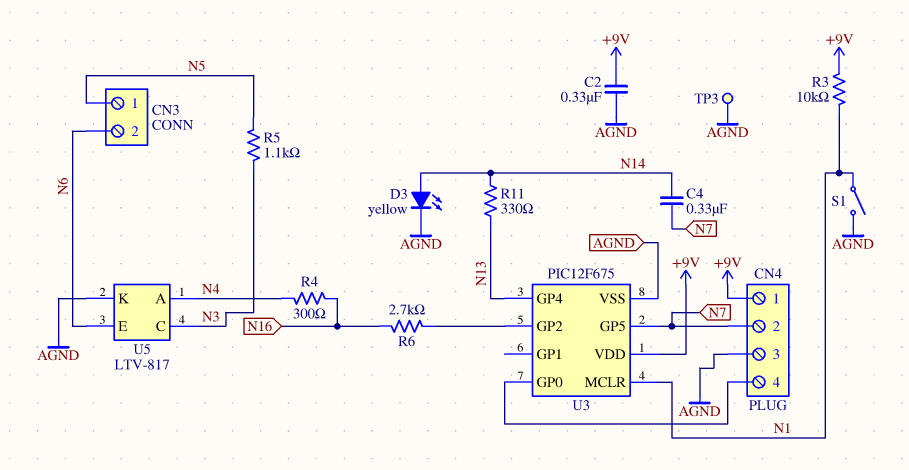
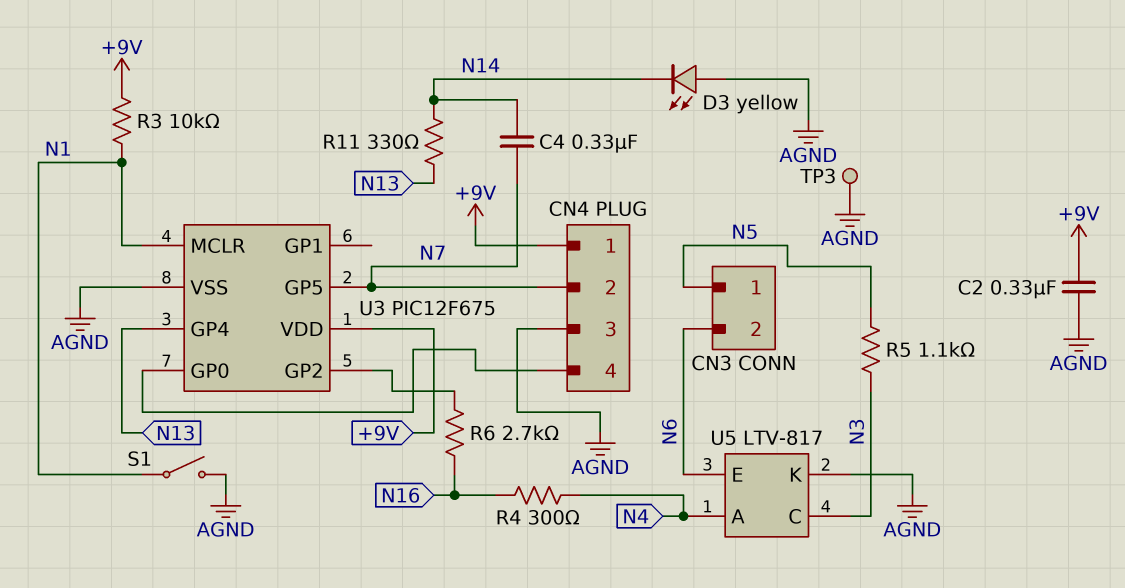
D3: LED yellow (A N14, K AGND) -> LED yellow (A AGND, K N14)

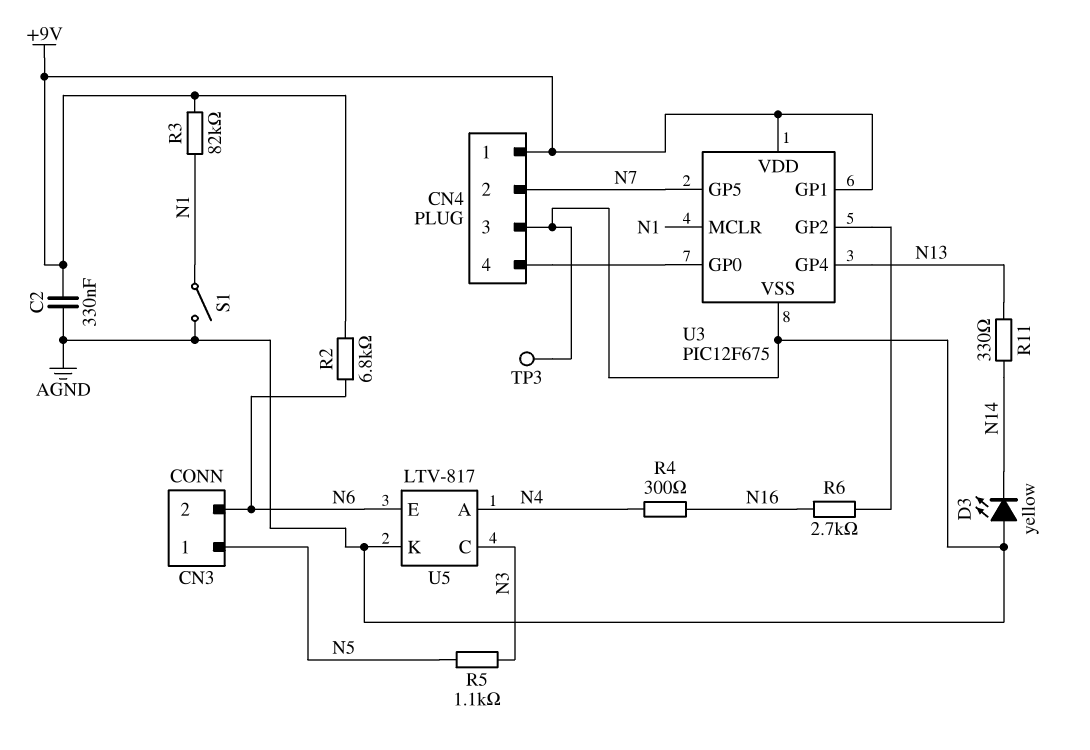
C4: 330nF (N7, N14) -> none
R2: none -> 6.8k (+9V, N6)
R3: 10k (+9V, N1) -> 82k (+9V, N1)
U3 pin GP1: none -> +9V

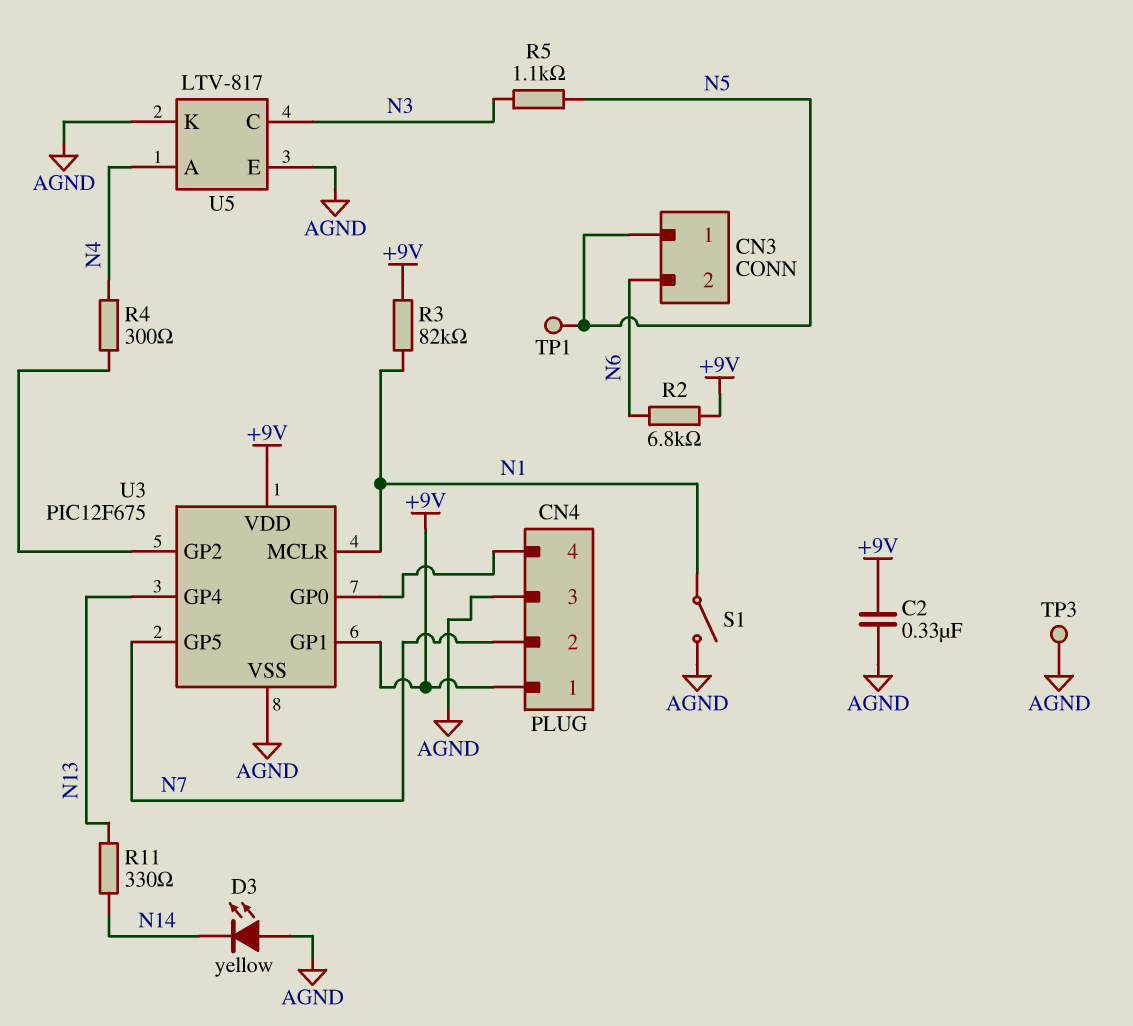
R4: 300 (N4, N16) -> 300 (N4, U3/GP2)
R6: 2.7k (N16, U3/GP2) -> none
TP1: none -> test point (N5)
U5 pin E: N6 -> AGND

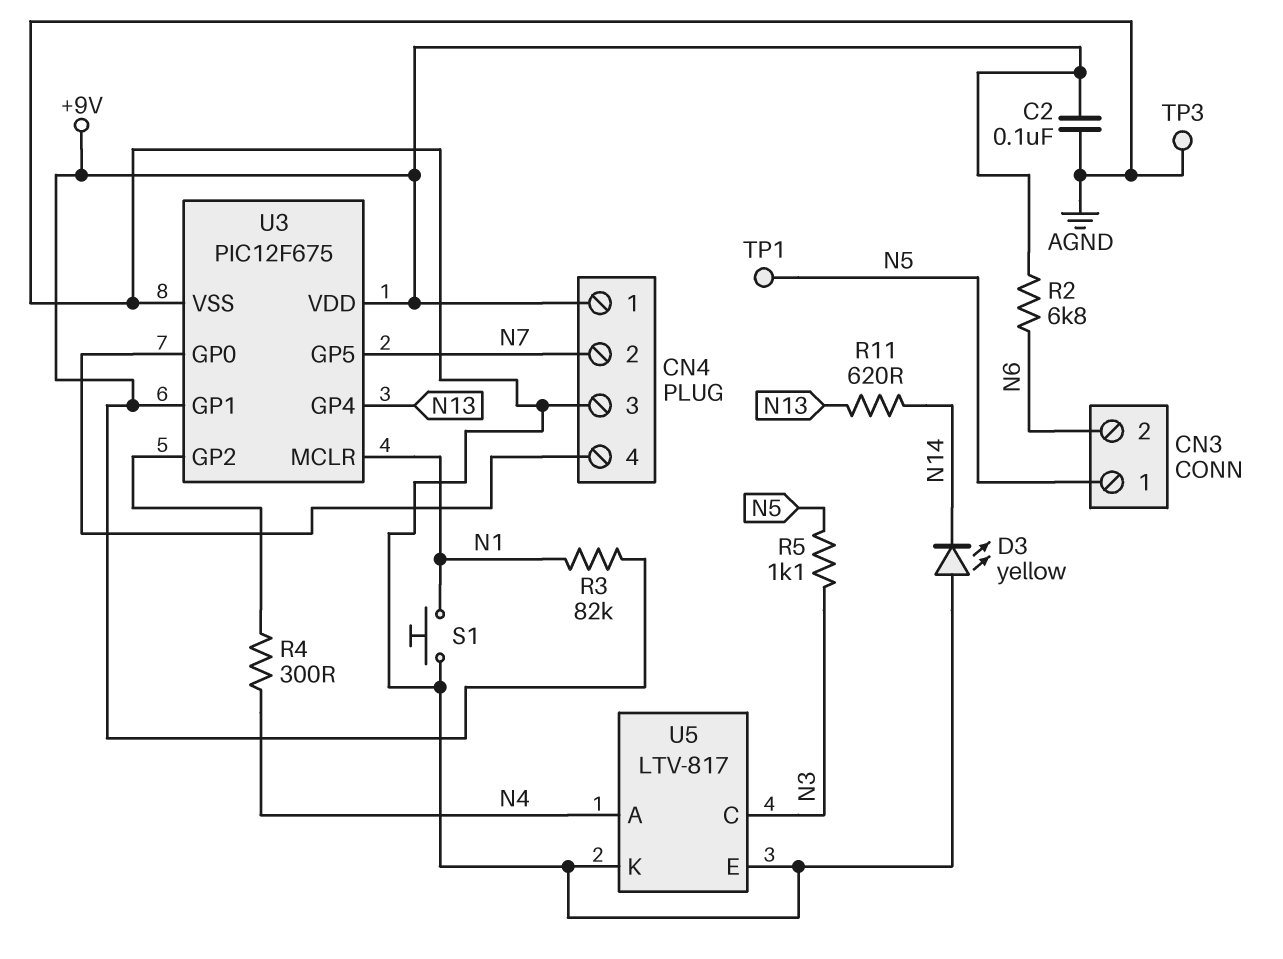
C2: 330nF (+9V, AGND) -> 100nF (+9V, AGND)
R11: 330 (N13, N14) -> 620 (N13, N14)
S1: switch (AGND, N1) -> button (AGND, N1)

